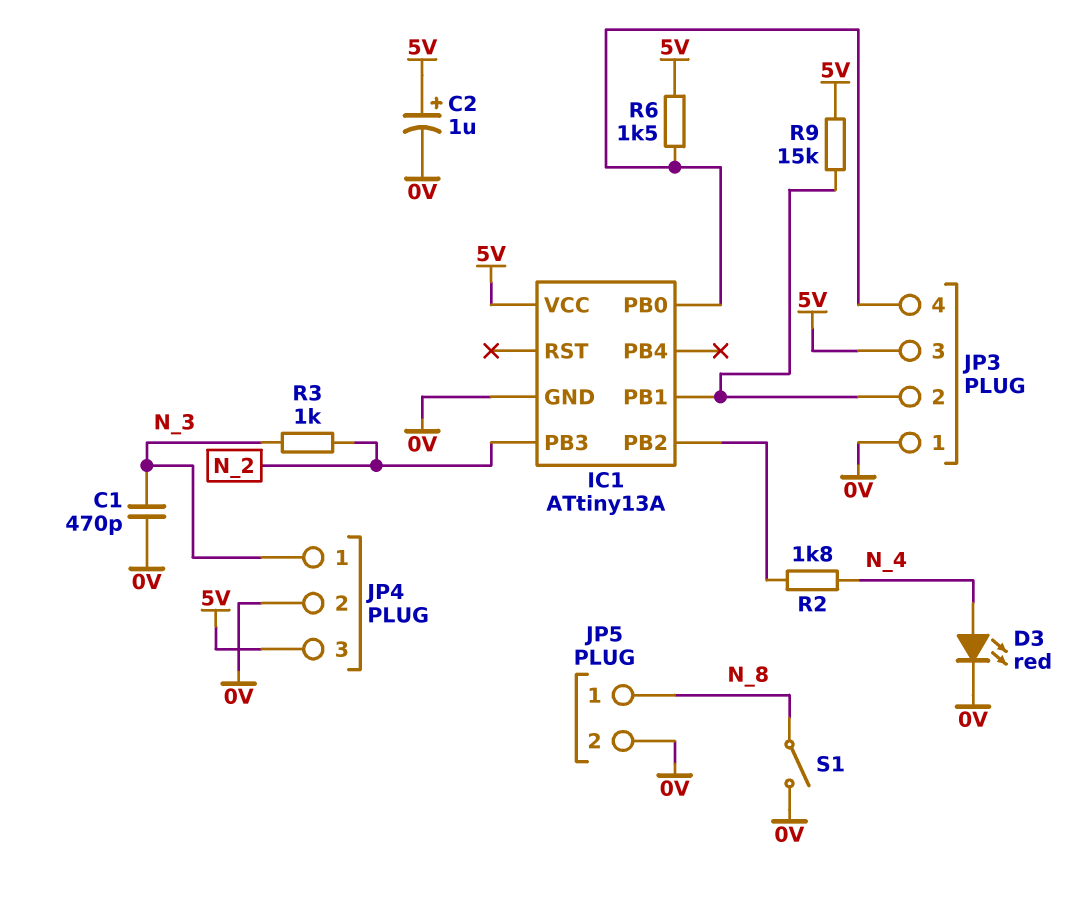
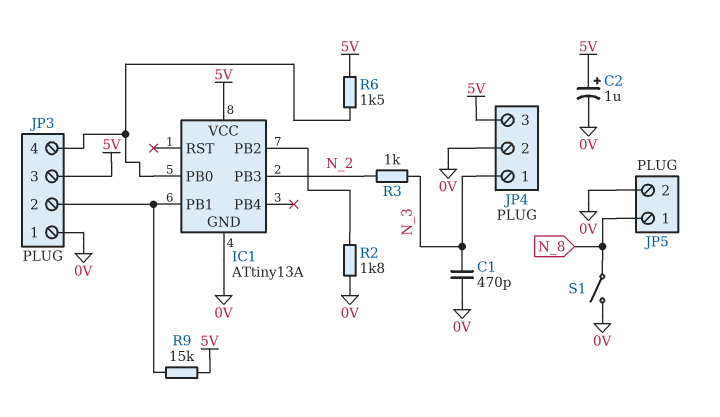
D3: LED red (A N_4, K 0V) -> none
R2: 1.8k (IC1/PB2, N_4) -> 1.8k (0V, IC1/PB2)

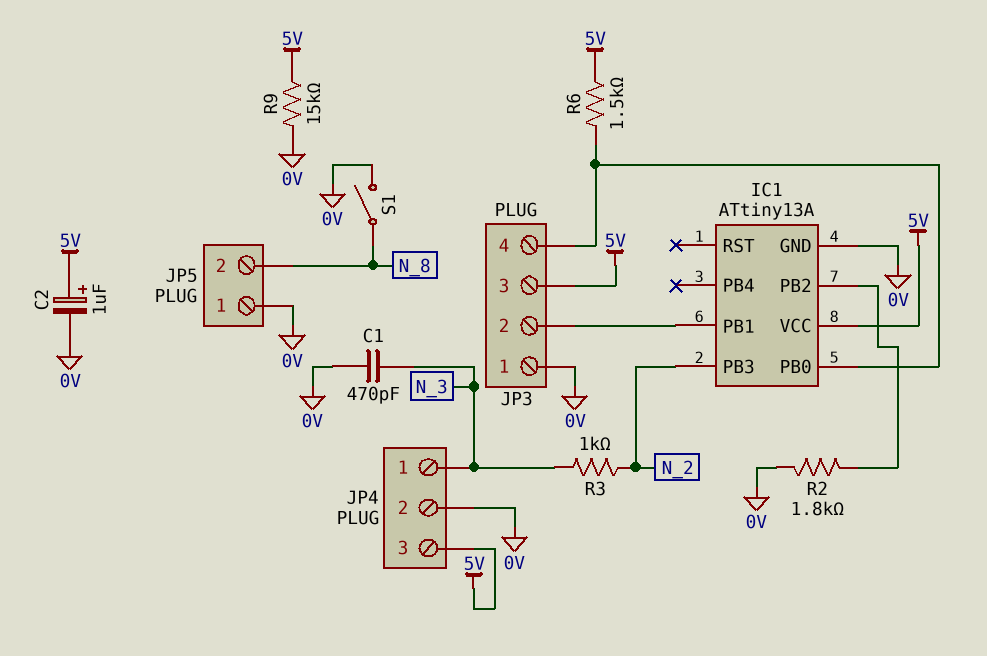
JP5 pin 1: N_8 -> 0V
JP5 pin 2: 0V -> N_8
R9: 15k (5V, IC1/PB1) -> 15k (0V, 5V)

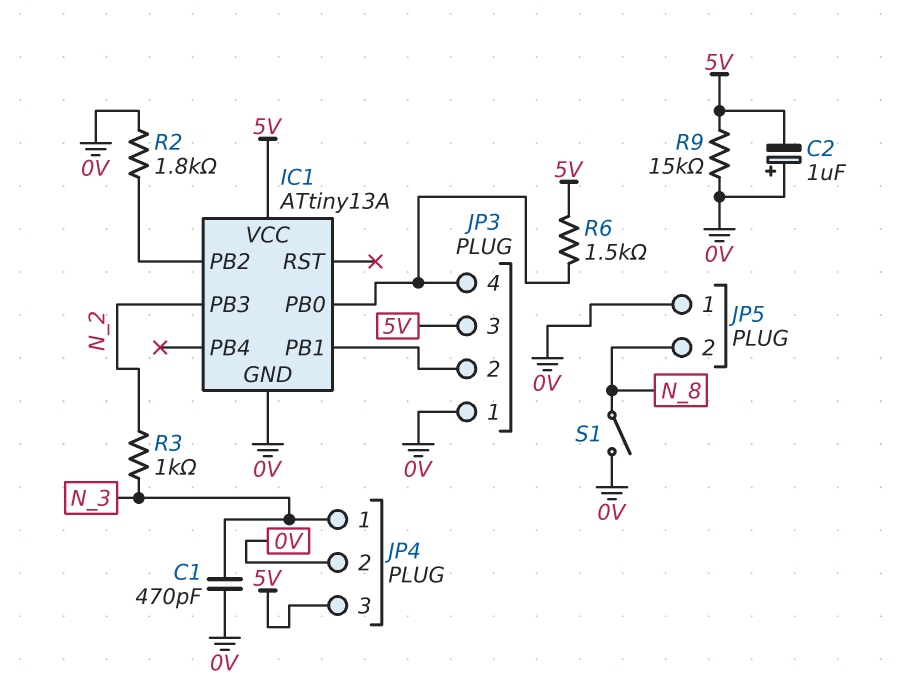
C2: 1uF (plus 5V, minus 0V) -> 1uF (plus 0V, minus 5V)

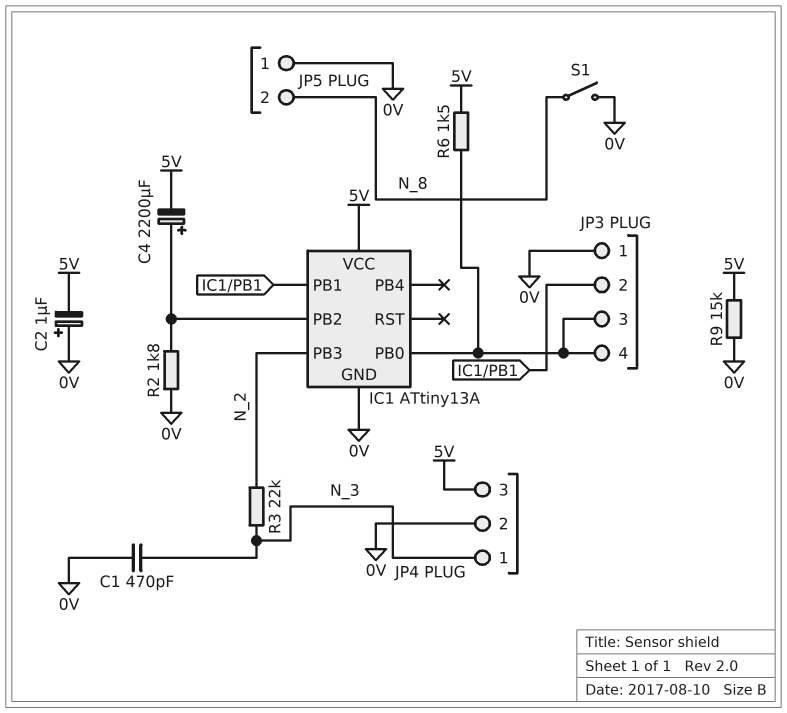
C4: none -> 2200uF (plus IC1/PB2, minus 5V)
JP3 pin 3: 5V -> IC1/PB0
R3: 1k (N_2, N_3) -> 22k (N_2, N_3)

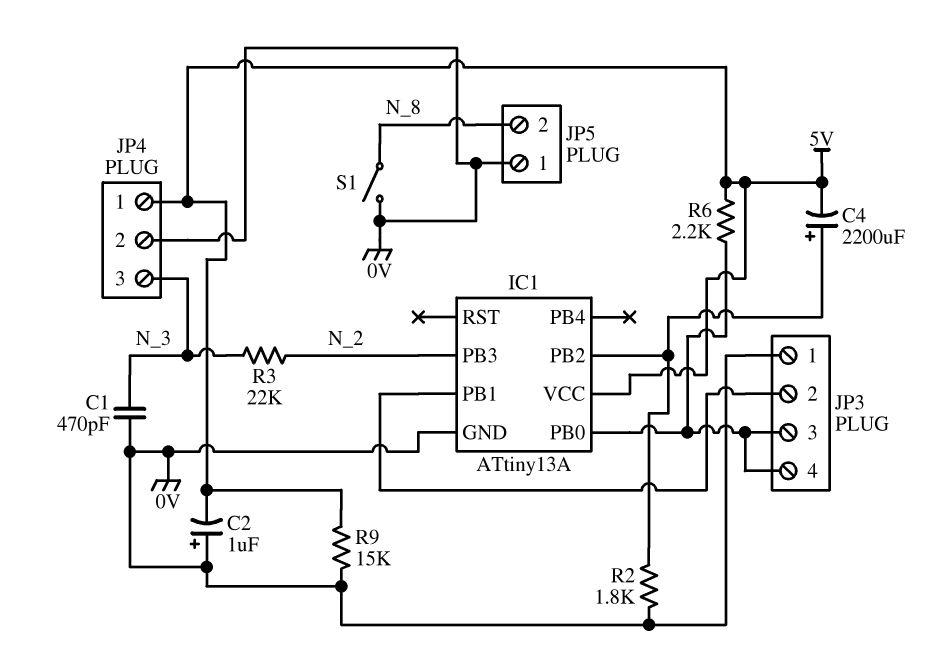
JP4 pin 1: N_3 -> 5V
JP4 pin 3: 5V -> N_3
R6: 1.5k (5V, IC1/PB0) -> 2.2k (5V, IC1/PB0)

